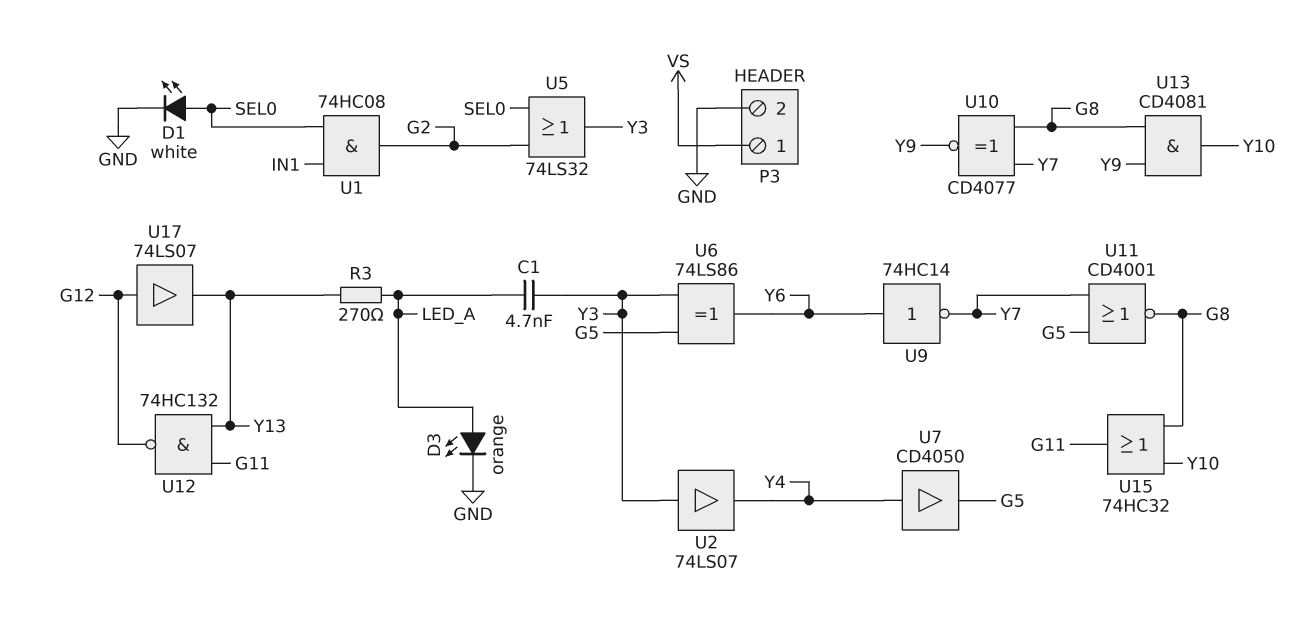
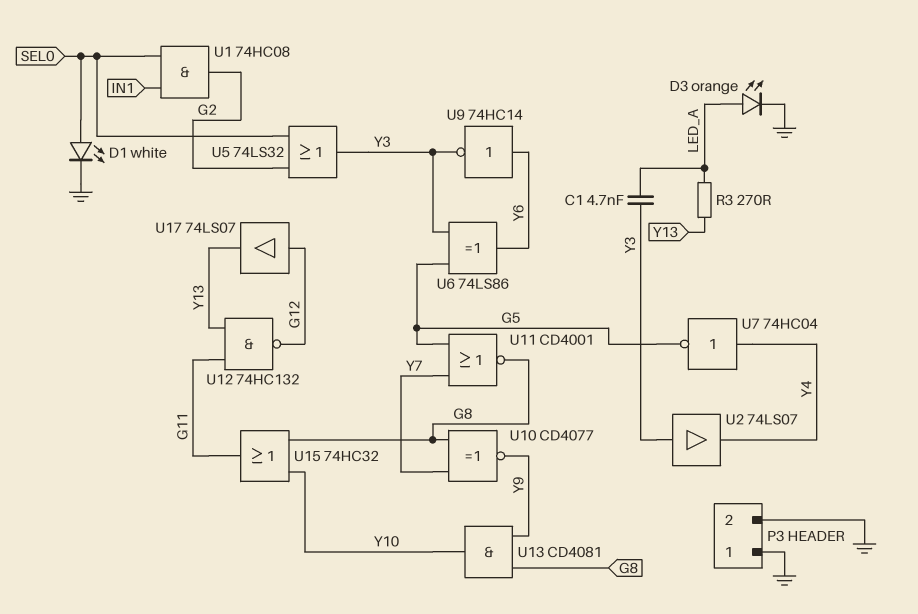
P3 pin 1: VS -> GND
U7: buffer CD4050 (in Y4, out G5) -> NOT 74HC04 (in Y4, out G5)
U9: NOT 74HC14 (in Y6, out Y7) -> NOT 74HC14 (in Y6, out Y3)

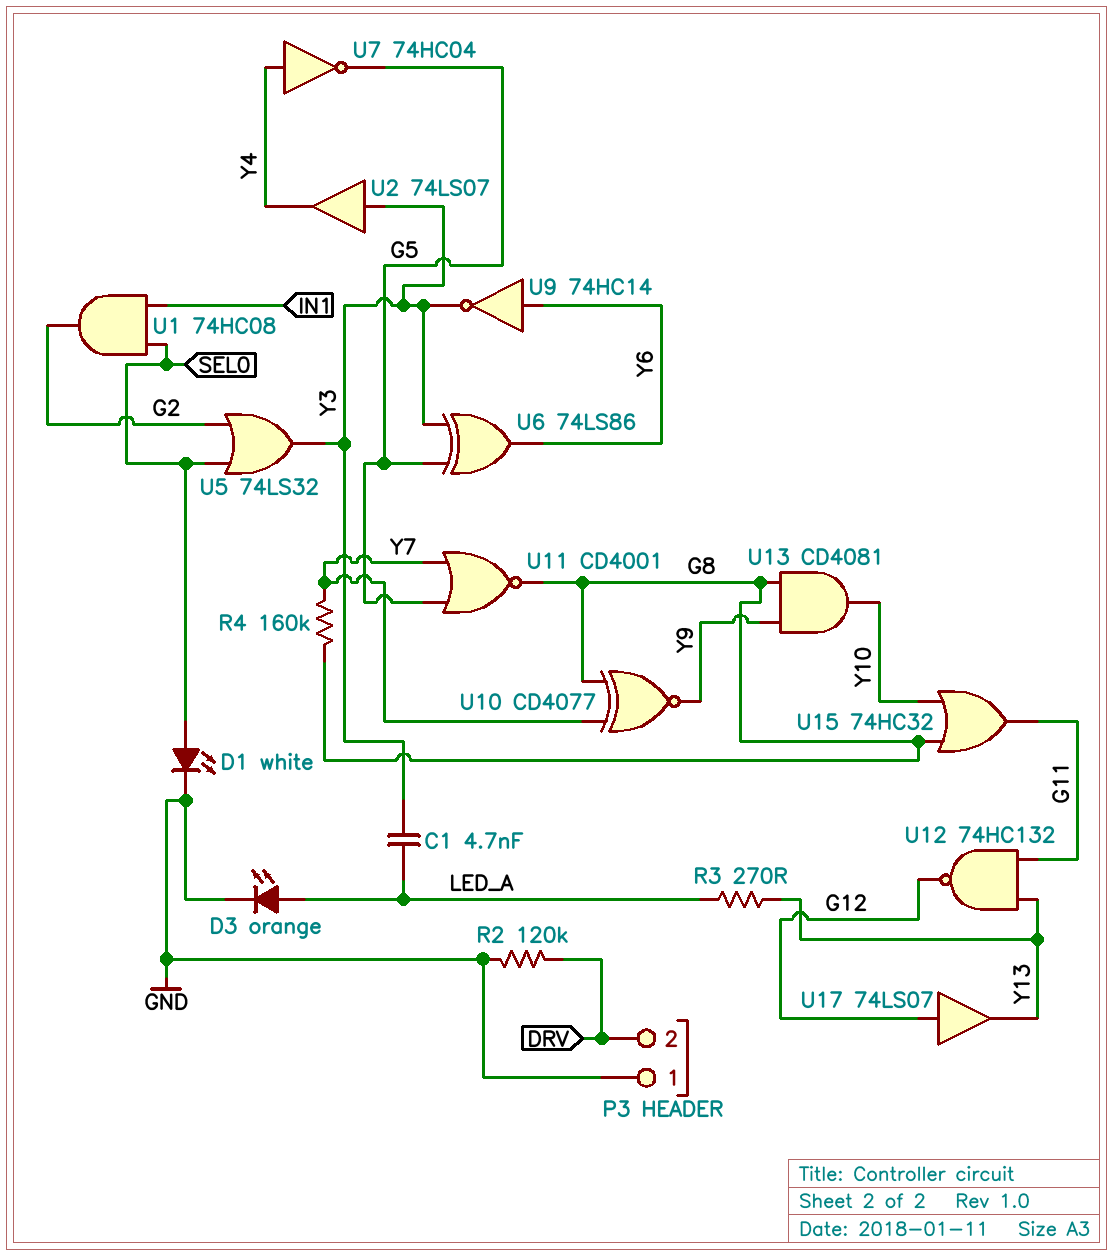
P3 pin 2: GND -> DRV
R2: none -> 120k (DRV, GND)
R4: none -> 160k (G8, Y7)

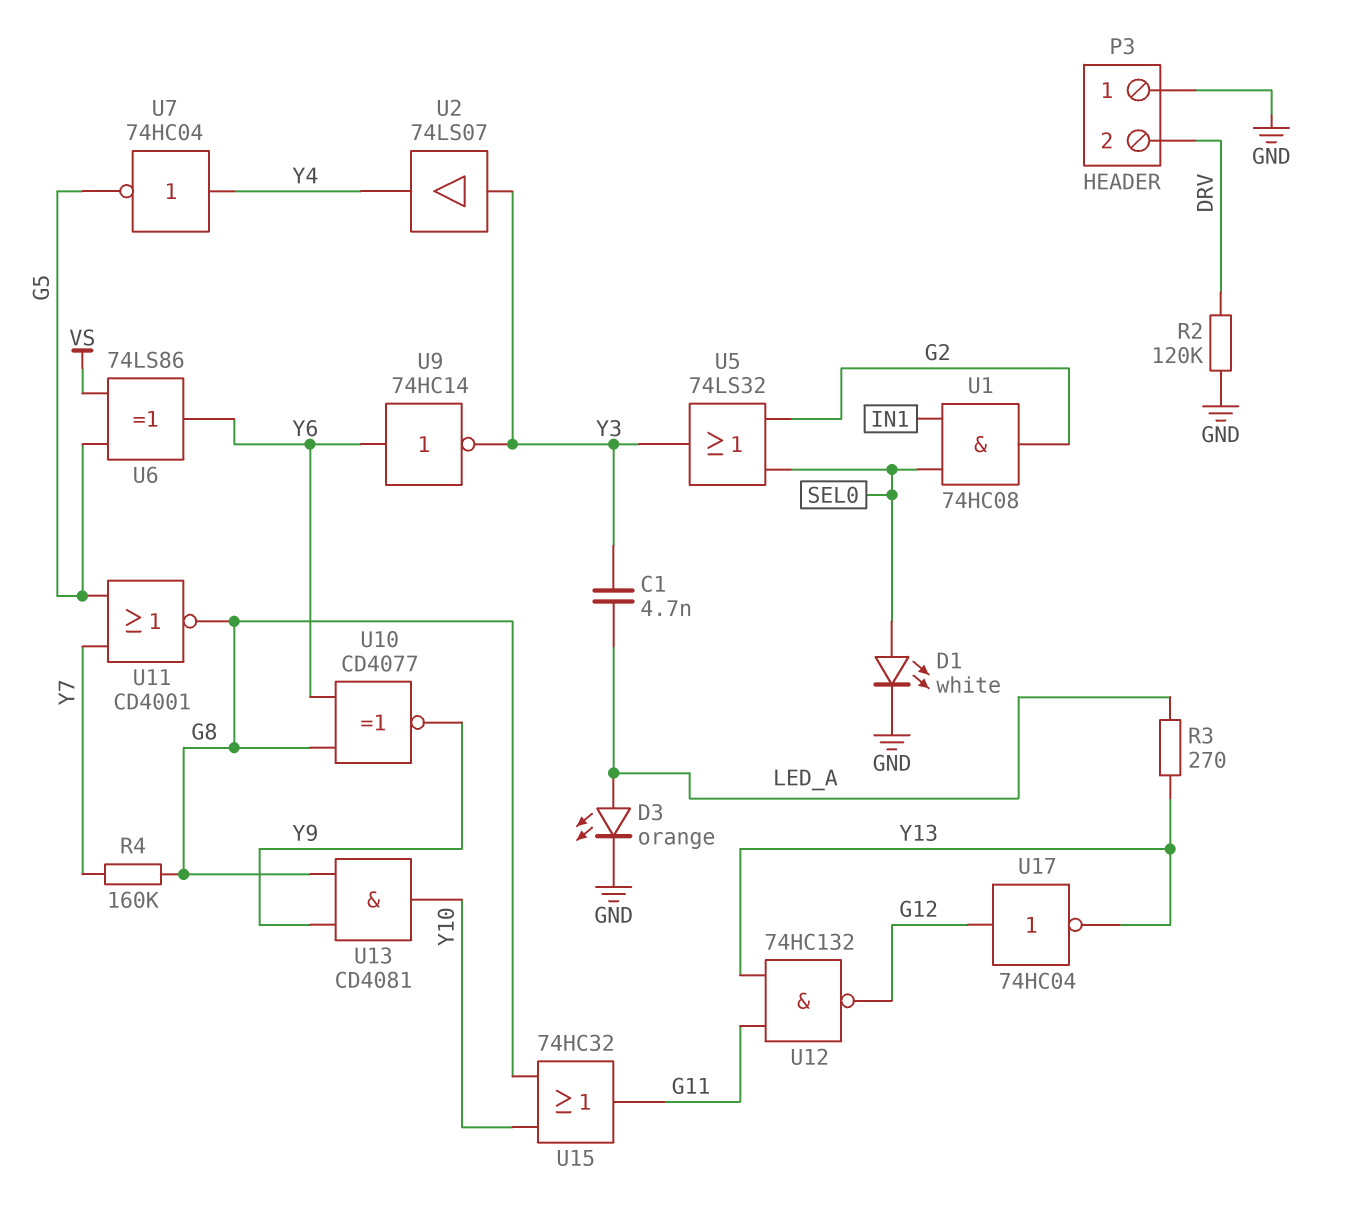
U6: XOR 74LS86 (in G5, in Y3, out Y6) -> XOR 74LS86 (in G5, in VS, out Y6)
U10: XNOR CD4077 (in G8, in Y7, out Y9) -> XNOR CD4077 (in G8, in Y6, out Y9)
U17: buffer 74LS07 (in G12, out Y13) -> NOT 74HC04 (in G12, out Y13)

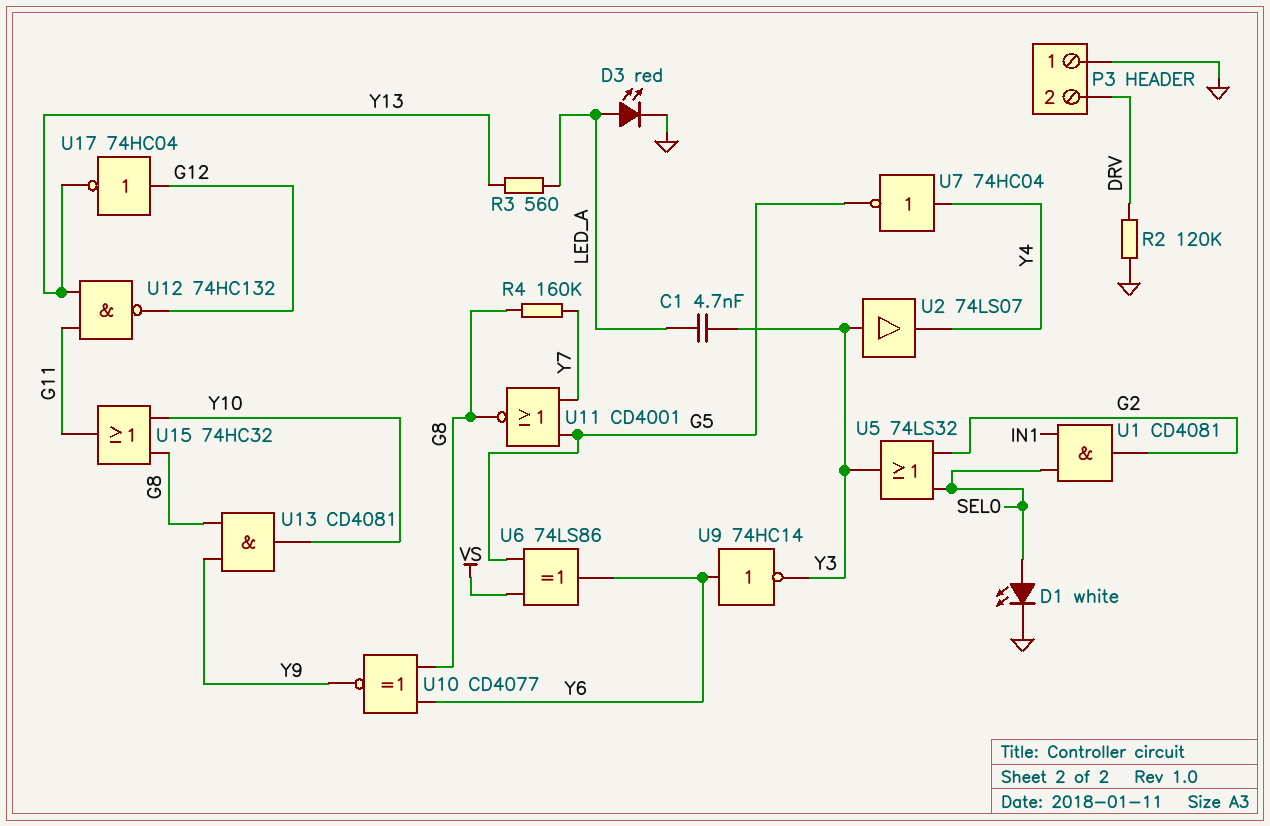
D3: LED orange (A LED_A, K GND) -> LED red (A LED_A, K GND)
R3: 270 (LED_A, Y13) -> 560 (LED_A, Y13)
U1: AND 74HC08 (in IN1, in SEL0, out G2) -> AND CD4081 (in IN1, in SEL0, out G2)

